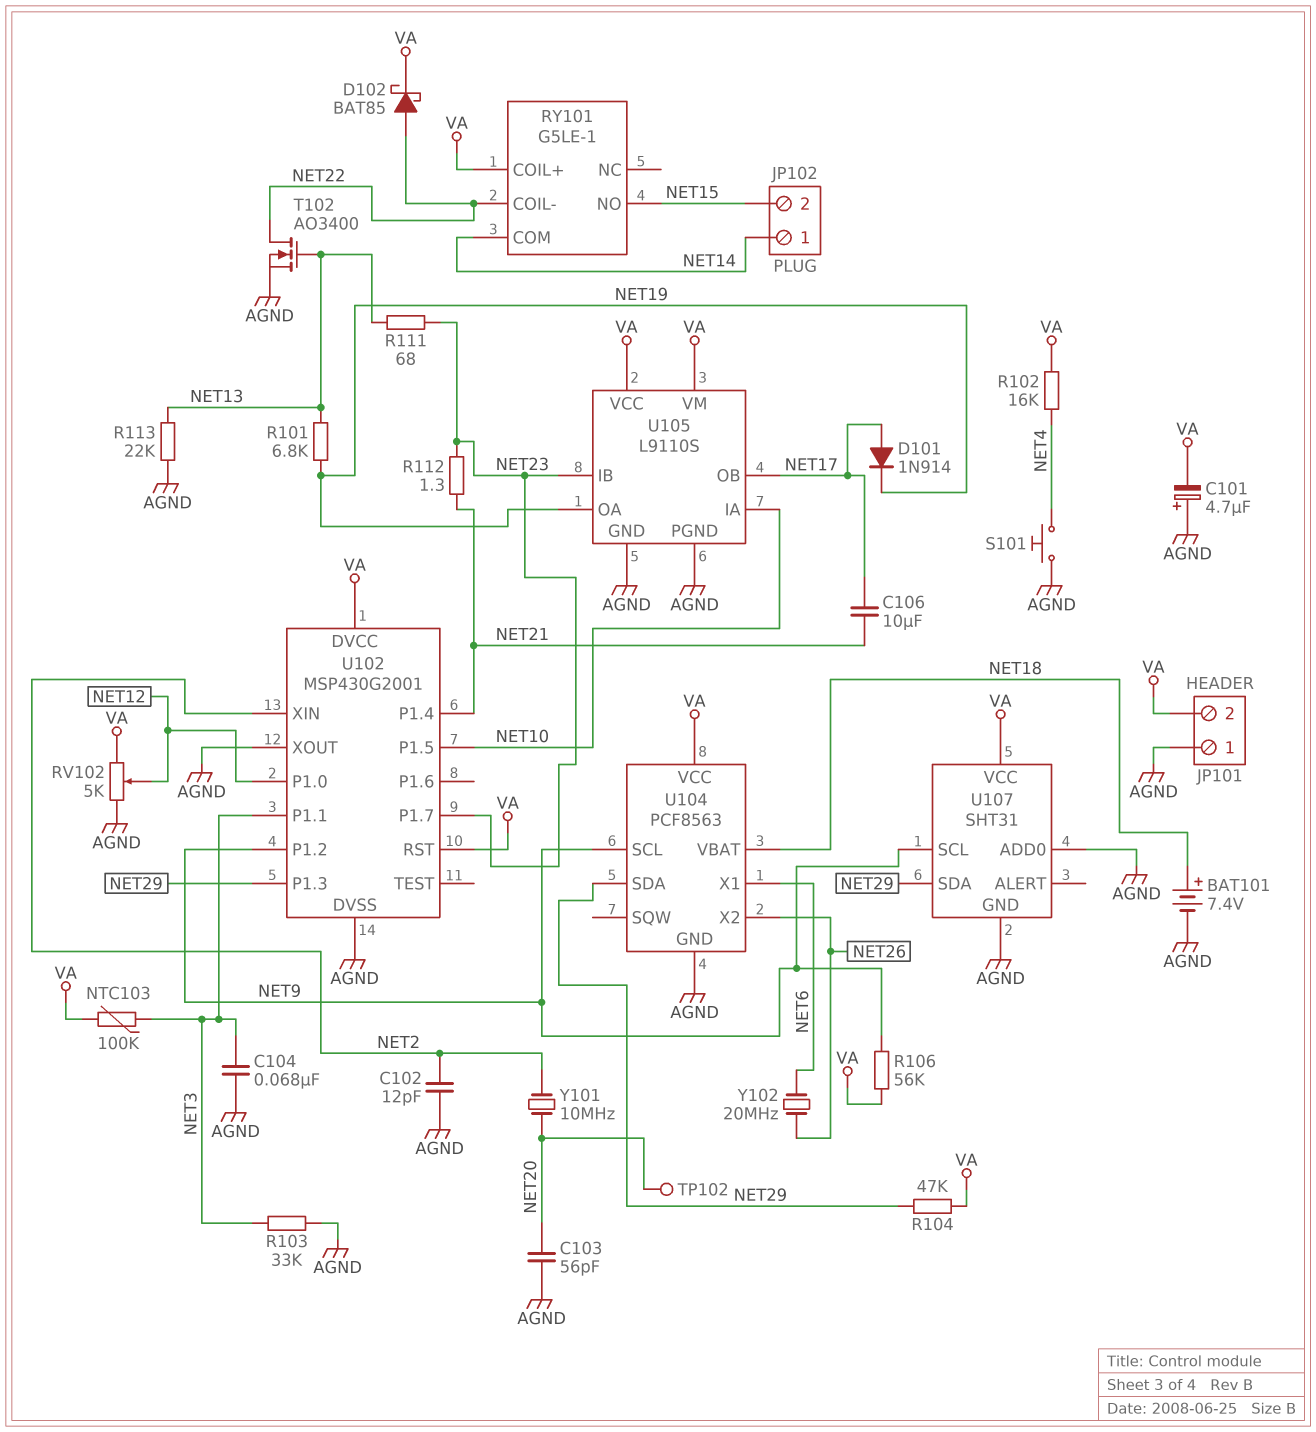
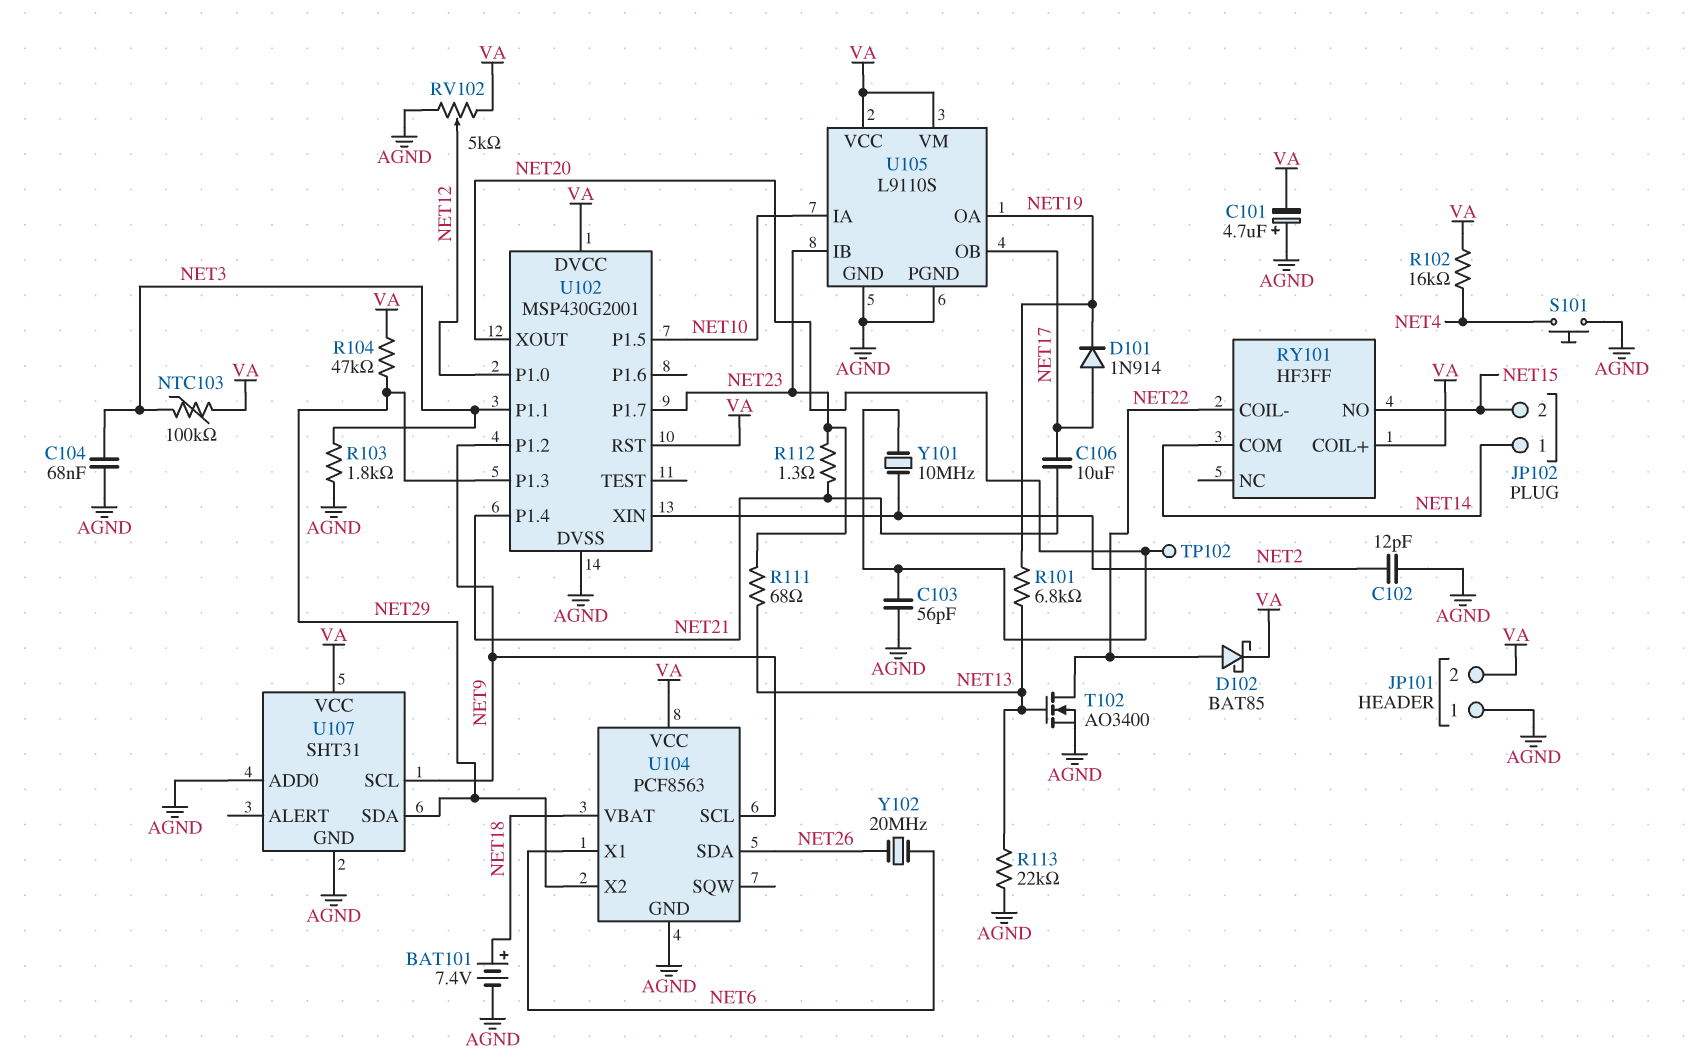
R103: 33k (AGND, NET3) -> 1.8k (AGND, NET3)
R106: 56k (NET9, VA) -> none
RY101: G5LE-1 -> HF3FF
U102 pin XOUT: AGND -> NET20
U104 pin SDA: NET29 -> NET26
U104 pin X2: NET26 -> NET29

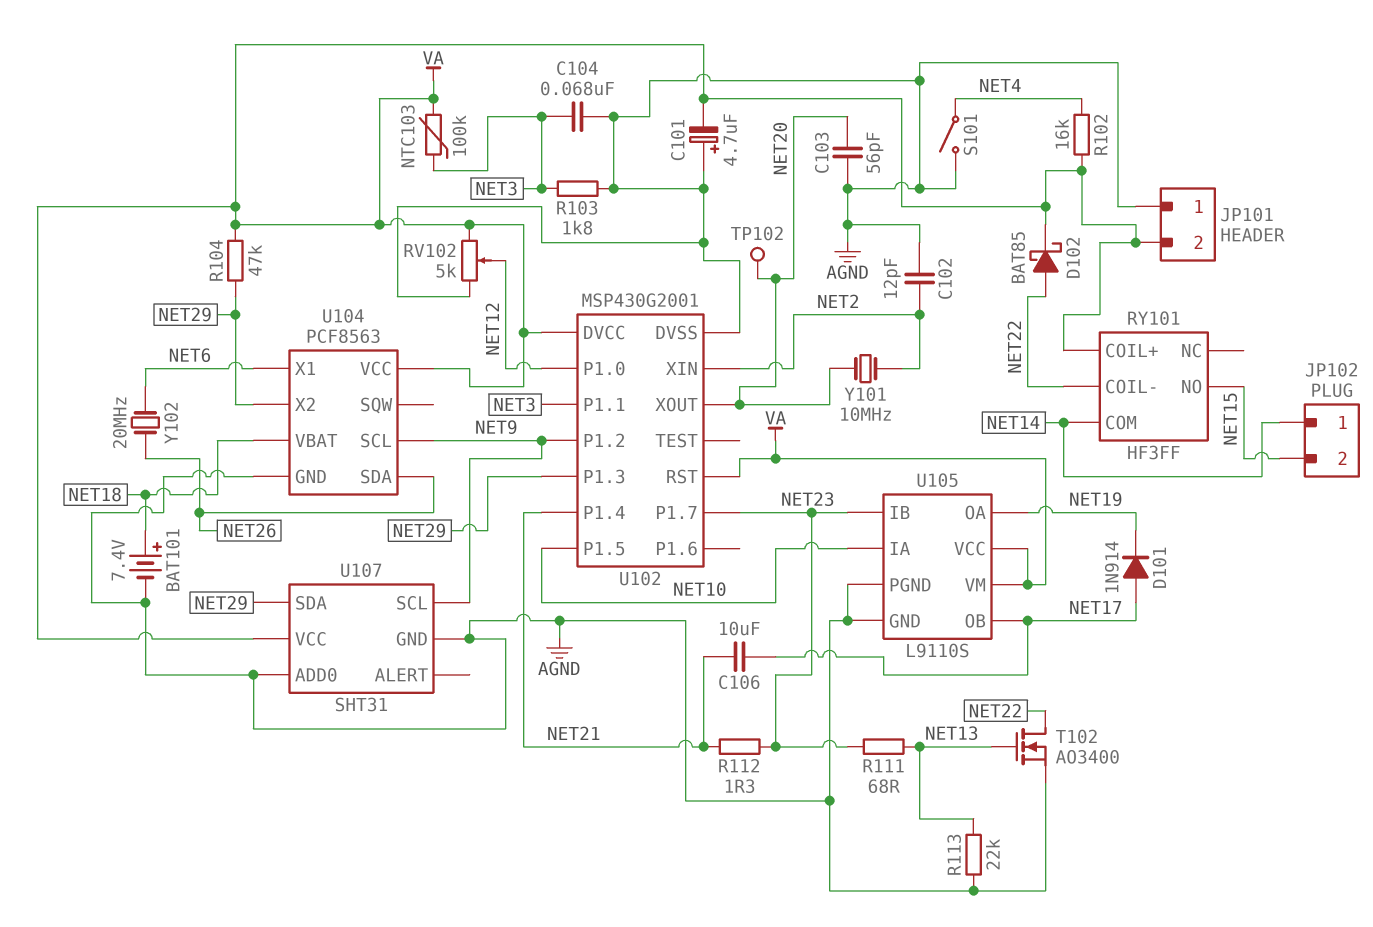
R101: 6.8k (NET13, NET19) -> none
S101: button (AGND, NET4) -> switch (AGND, NET4)

